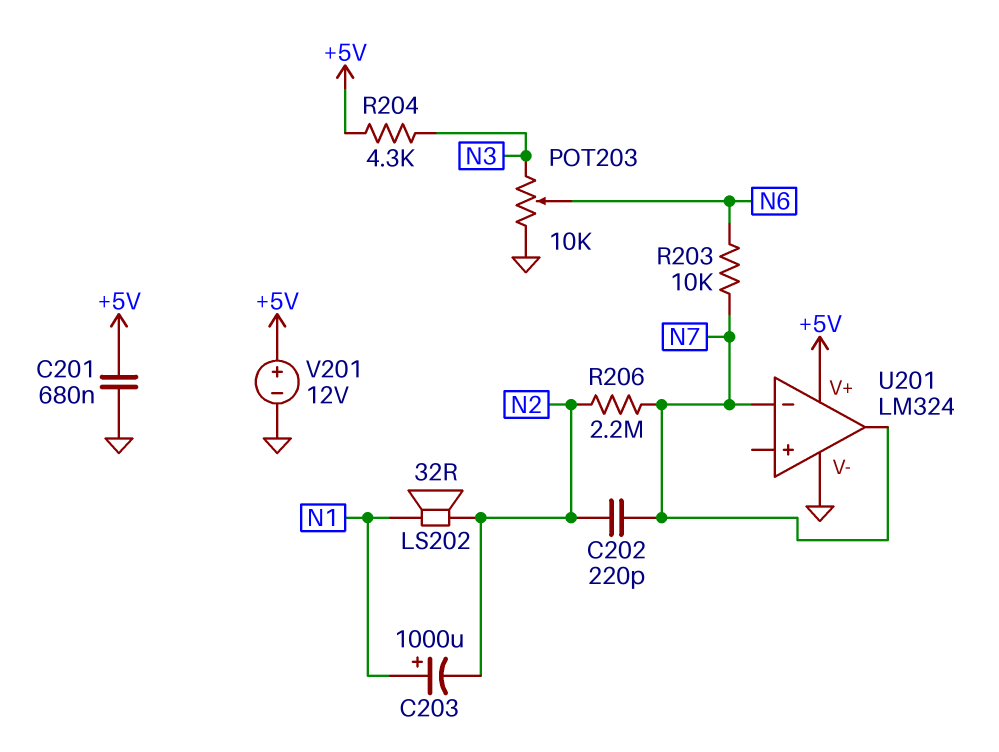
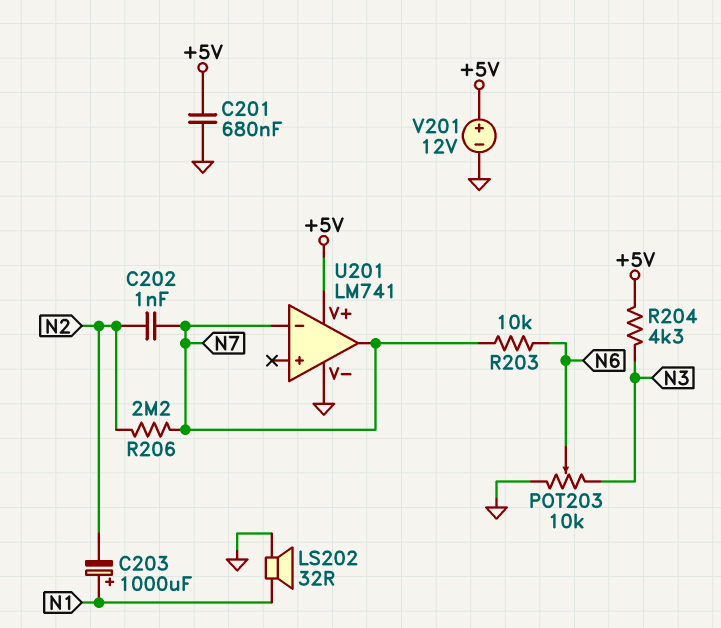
C202: 220pF (N2, N7) -> 1nF (N2, N7)
LS202: speaker 32R (N1, N2) -> speaker 32R (GND, N1)
U201: LM324 -> LM741

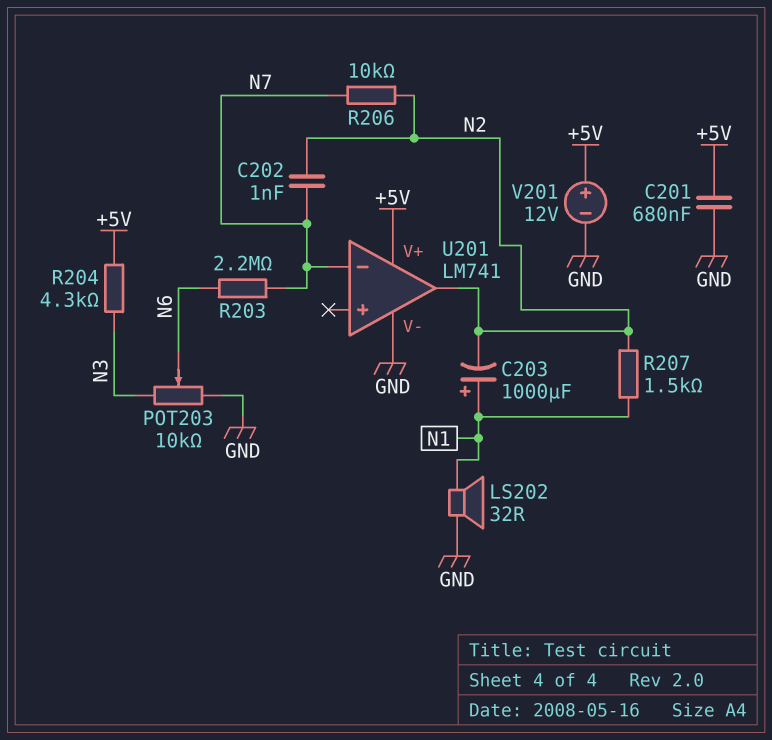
R203: 10k (N6, N7) -> 2.2M (N6, N7)
R206: 2.2M (N2, N7) -> 10k (N2, N7)
R207: none -> 1.5k (N1, N2)
U201 pin out: N7 -> N2

